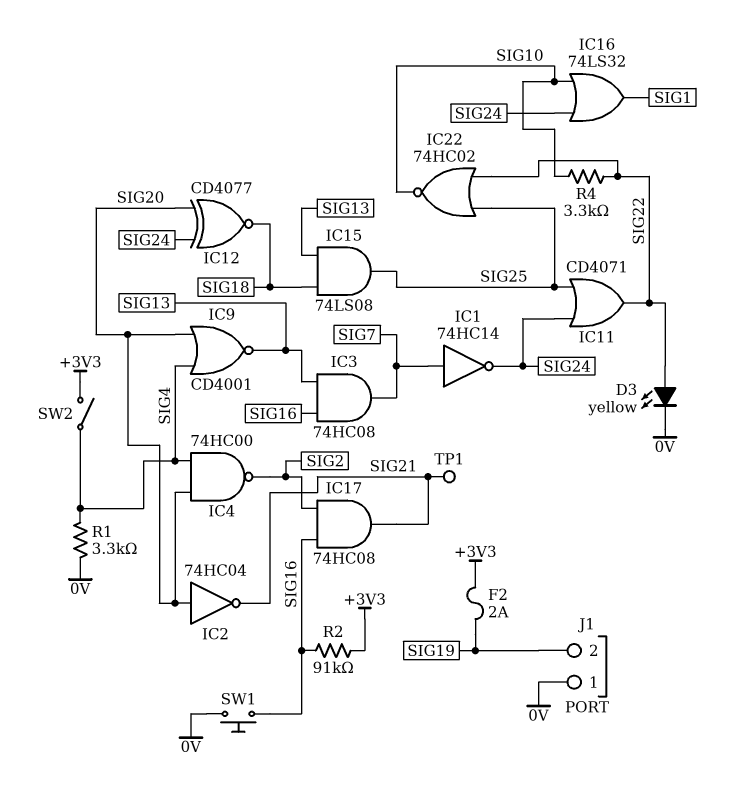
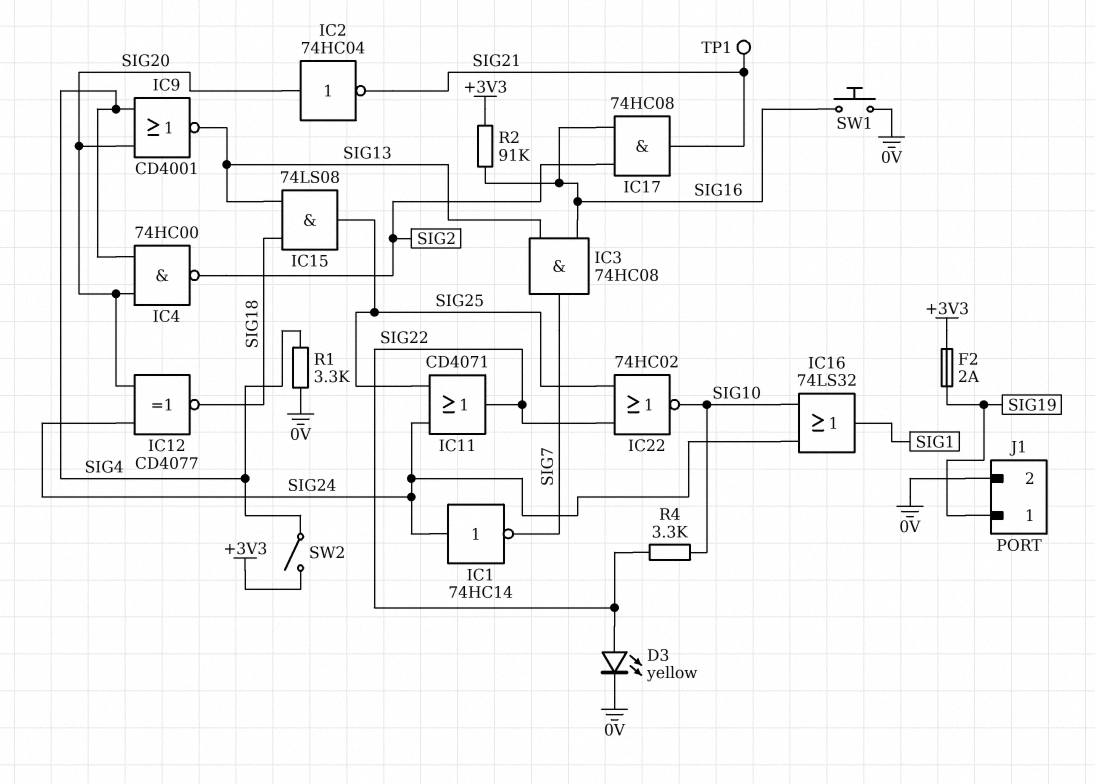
IC1: NOT 74HC14 (in SIG7, out SIG24) -> NOT 74HC14 (in SIG24, out SIG7)
J1 pin 1: 0V -> SIG19
J1 pin 2: SIG19 -> 0V

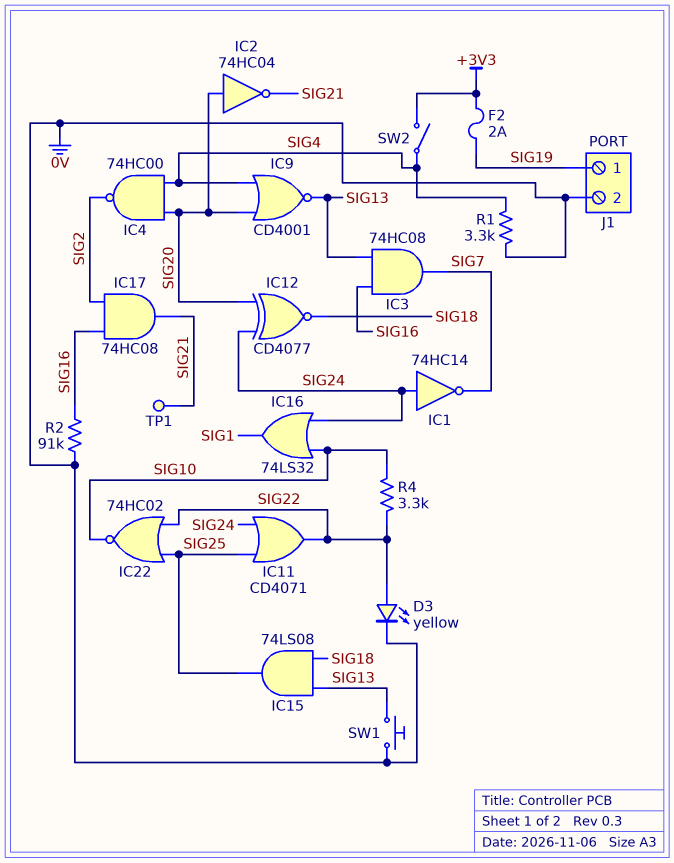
R2: 91k (+3V3, SIG16) -> 91k (0V, SIG16)
SW1: button (0V, SIG16) -> button (0V, SIG13)

